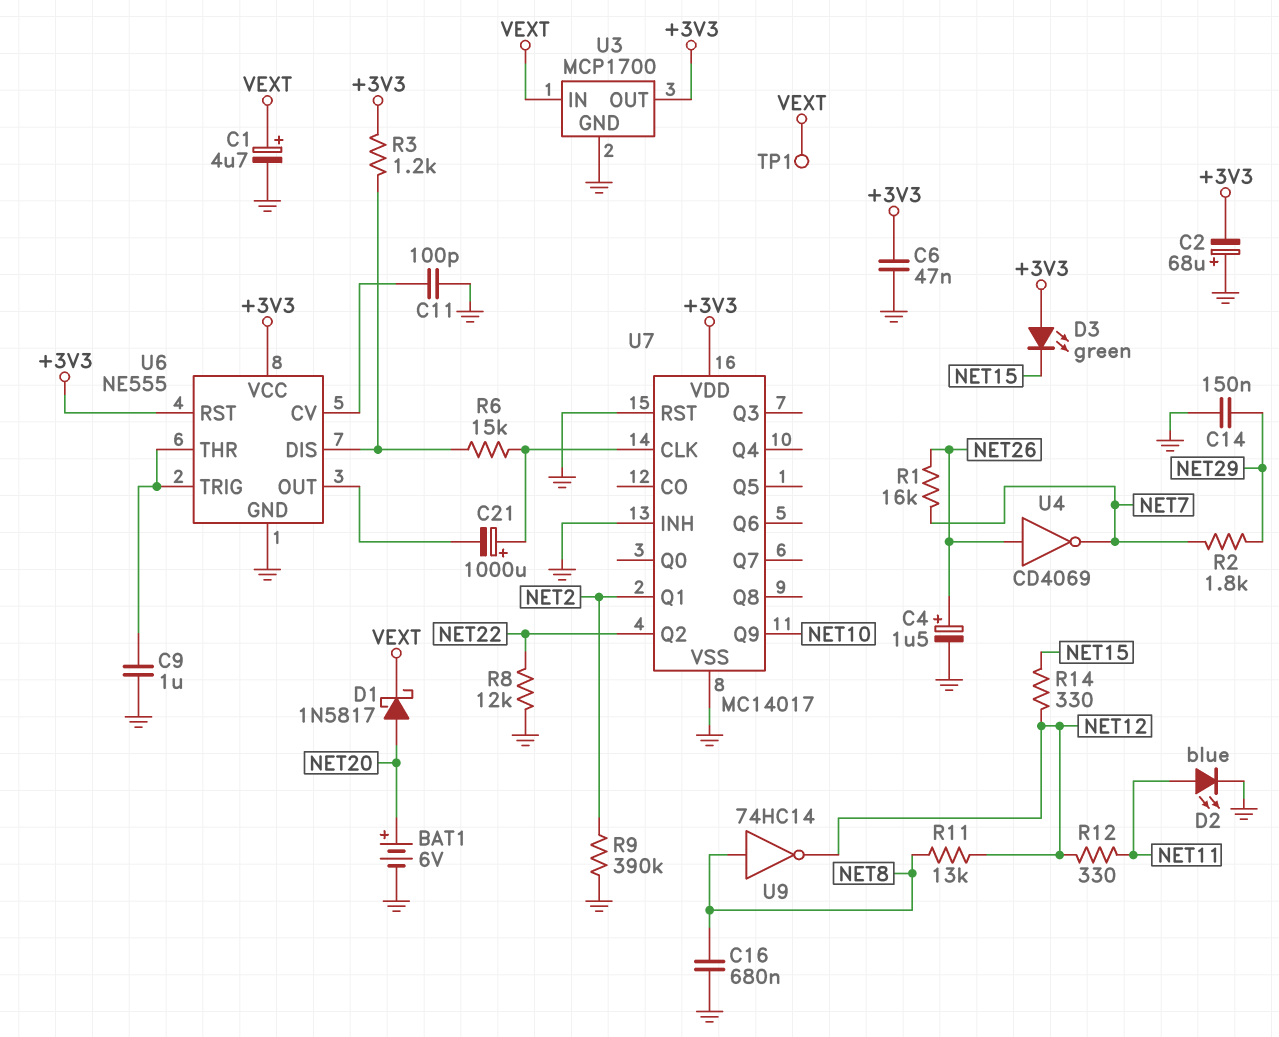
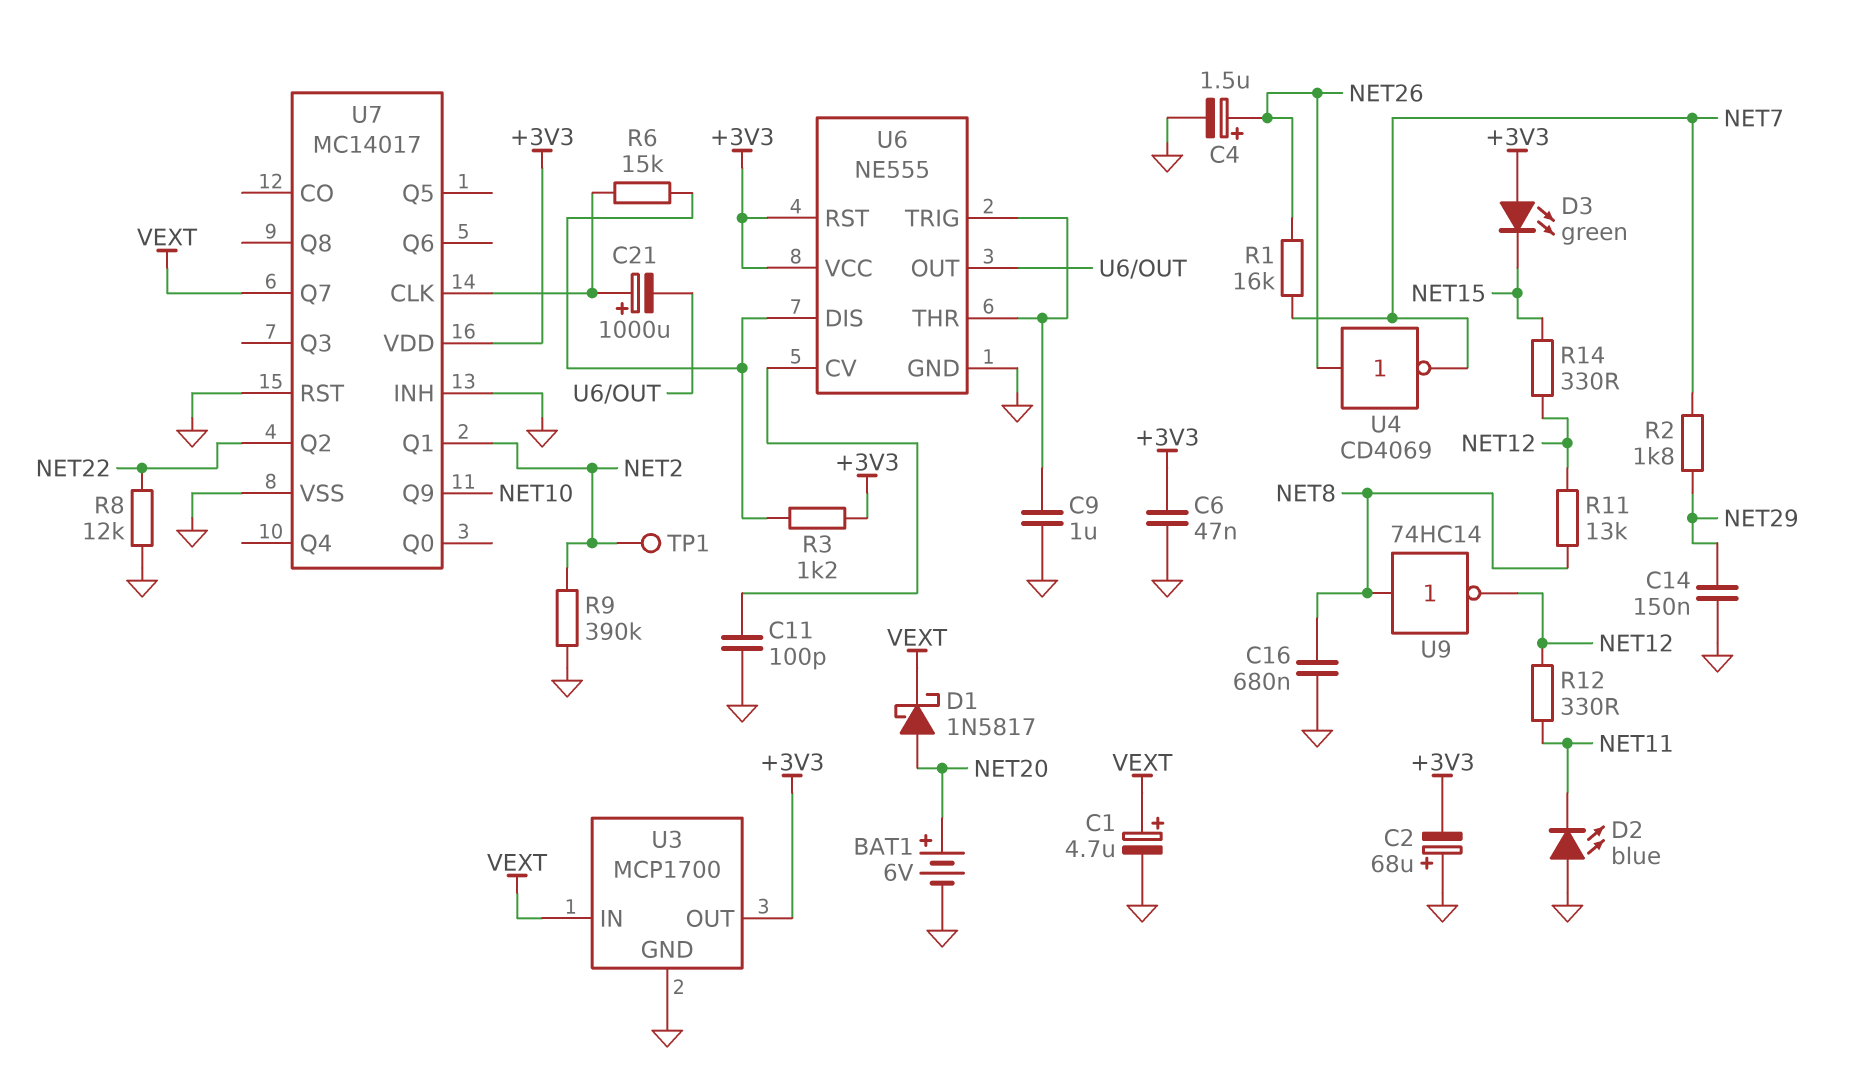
D2: LED blue (A NET11, K GND) -> LED blue (A GND, K NET11)
TP1: test point (VEXT) -> test point (NET2)
U7 pin Q7: none -> VEXT

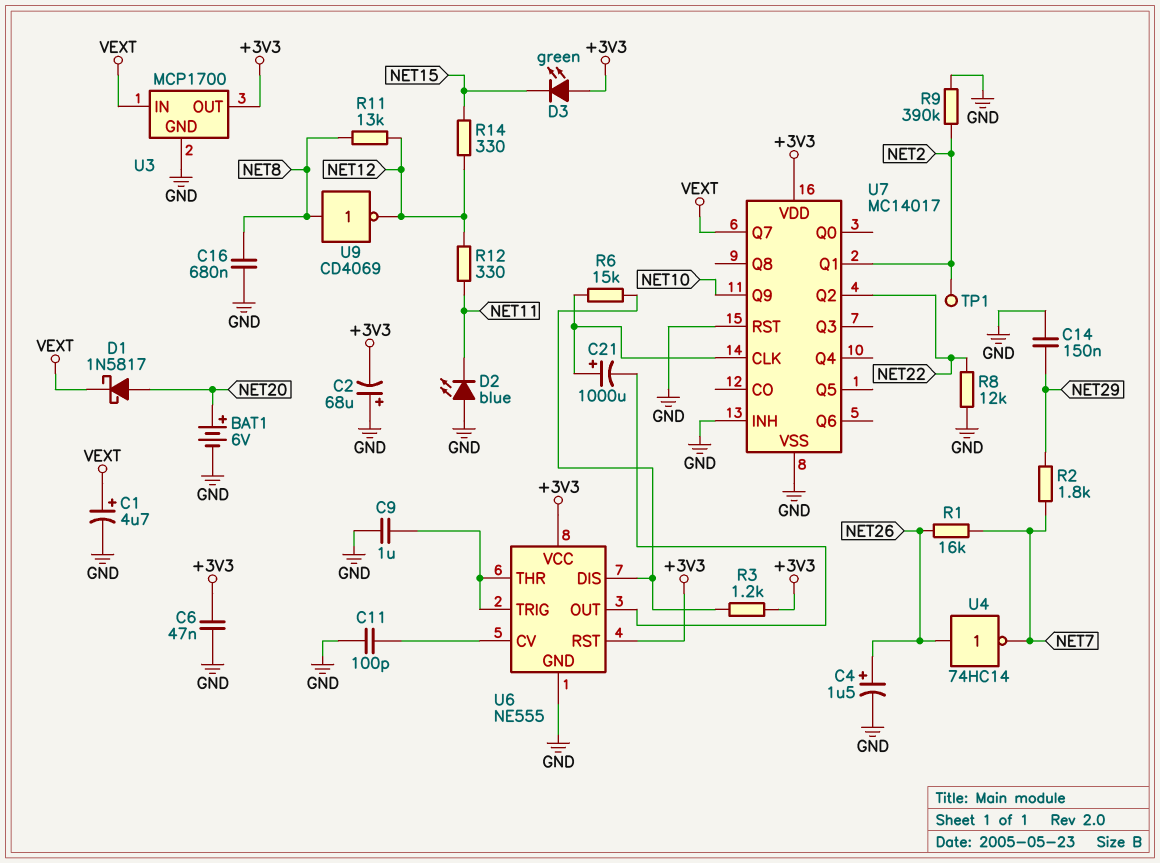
U4: NOT CD4069 (in NET26, out NET7) -> NOT 74HC14 (in NET26, out NET7)
U9: NOT 74HC14 (in NET8, out NET12) -> NOT CD4069 (in NET8, out NET12)

